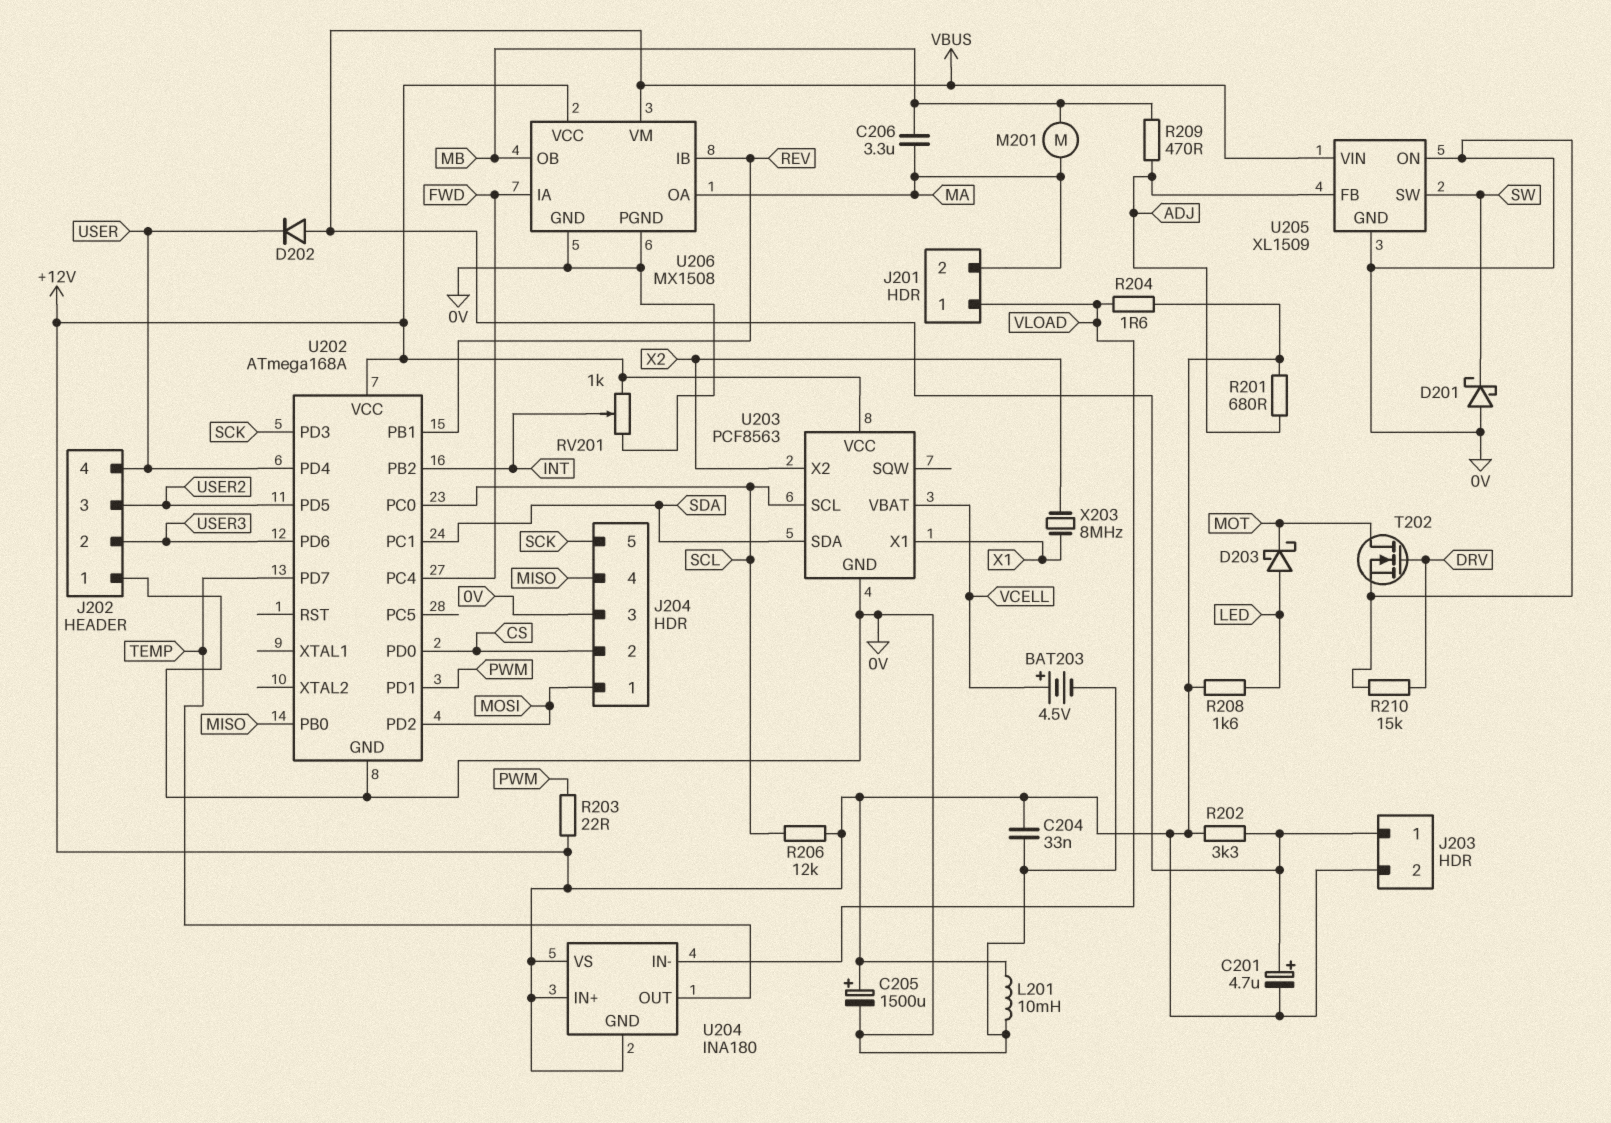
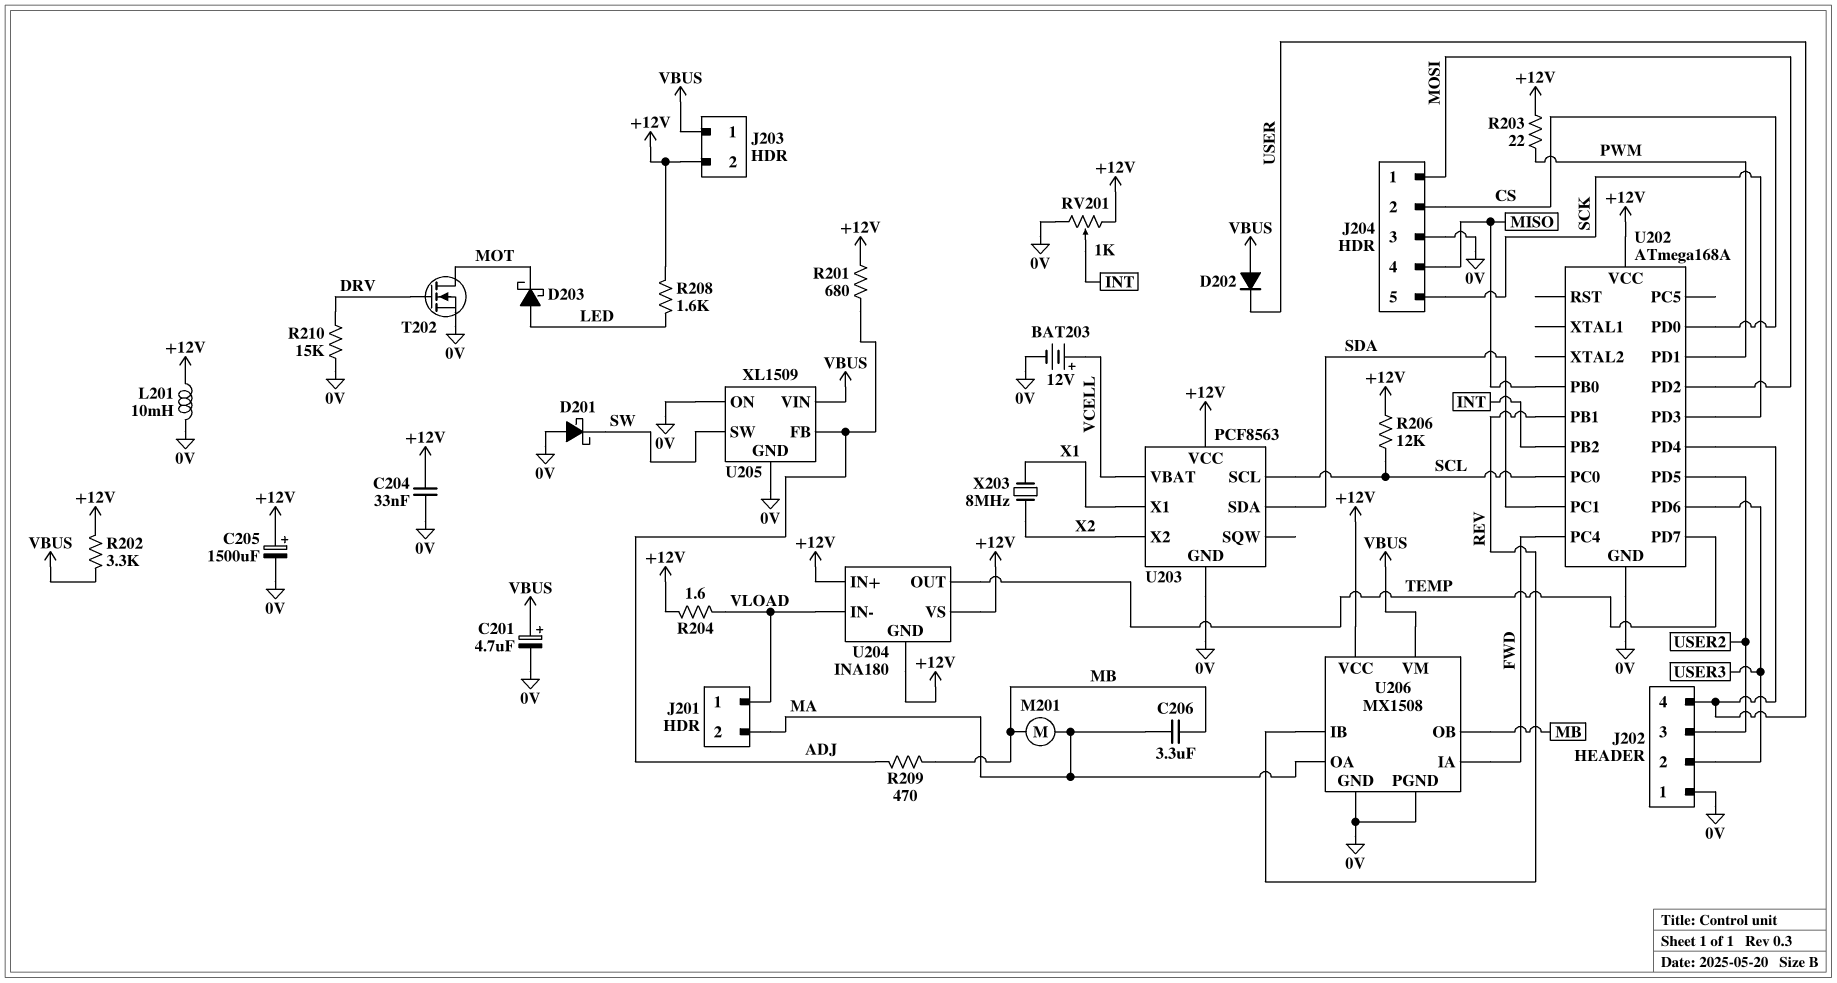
BAT203: 4.5V (plus VCELL, minus 0V) -> 12V (plus VCELL, minus 0V)
C201: 4.7uF (plus VBUS, minus +12V) -> 4.7uF (plus VBUS, minus 0V)

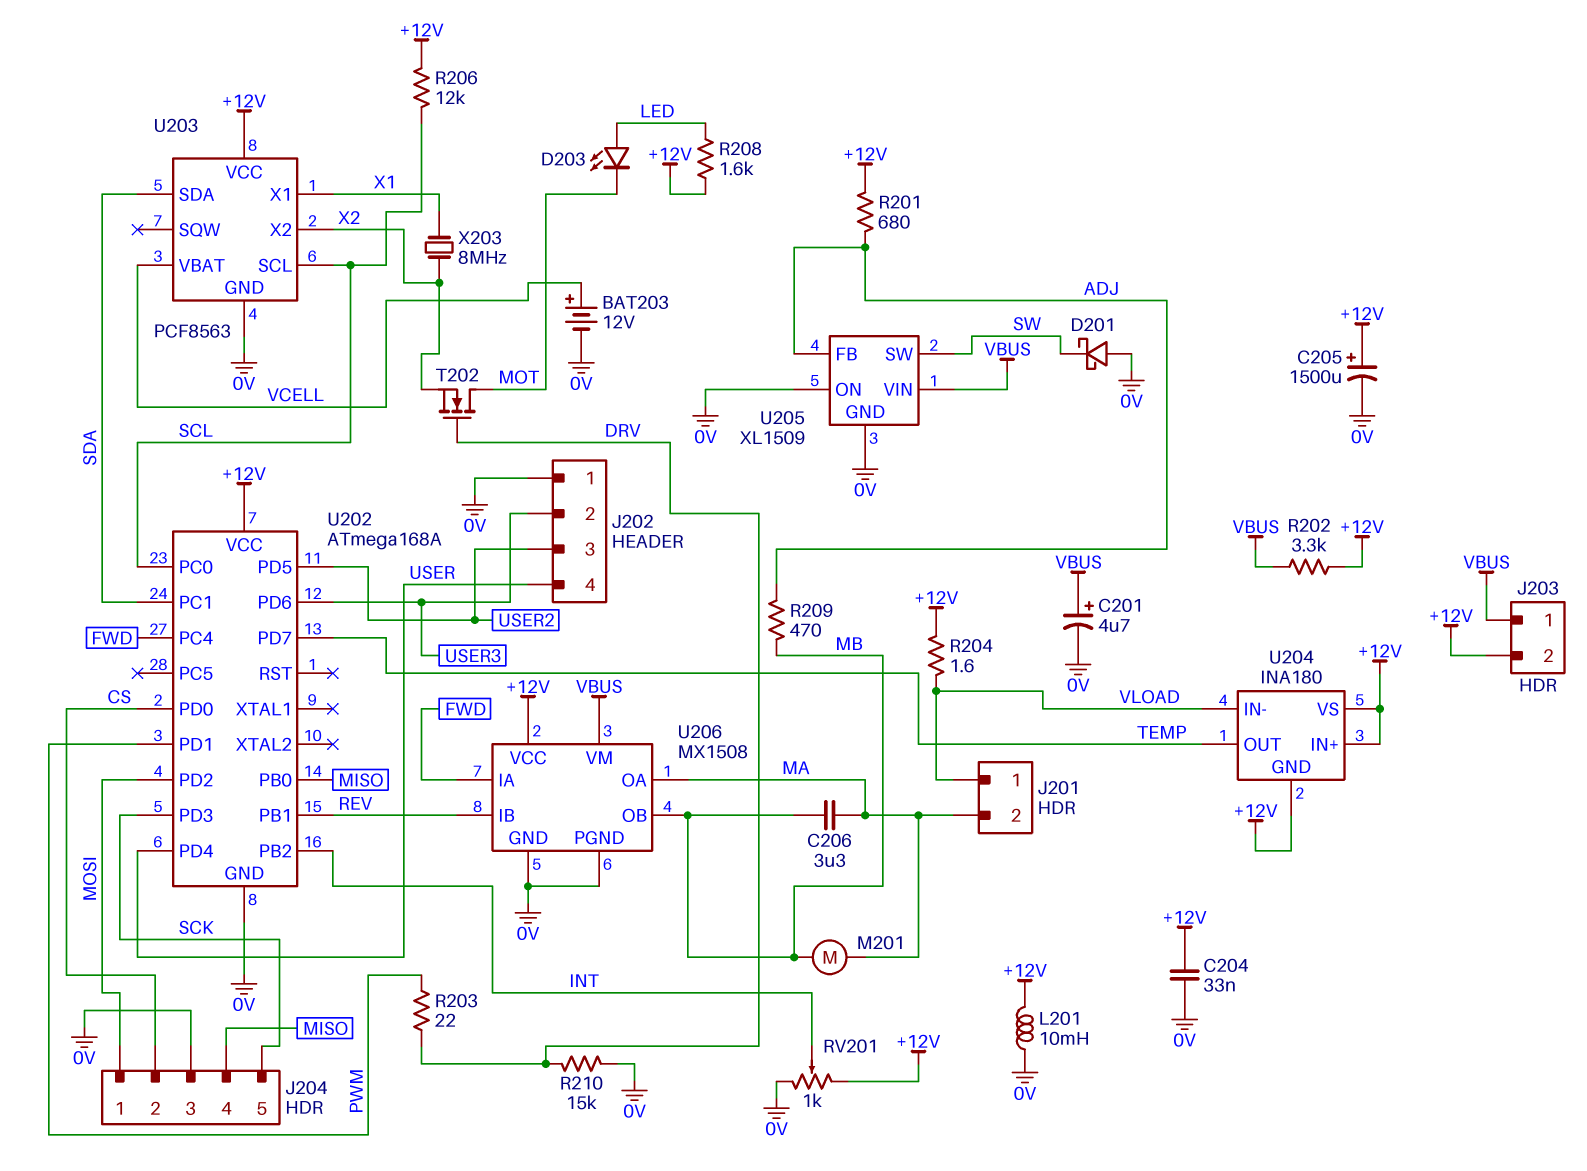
D202: diode (A VBUS, K USER) -> none
D203: schottky (A LED, K MOT) -> LED (A LED, K MOT)
R203: 22 (+12V, PWM) -> 22 (DRV, PWM)
T202: NMOS (G DRV, D MOT, S 0V) -> NMOS (G DRV, D MOT, S X2)

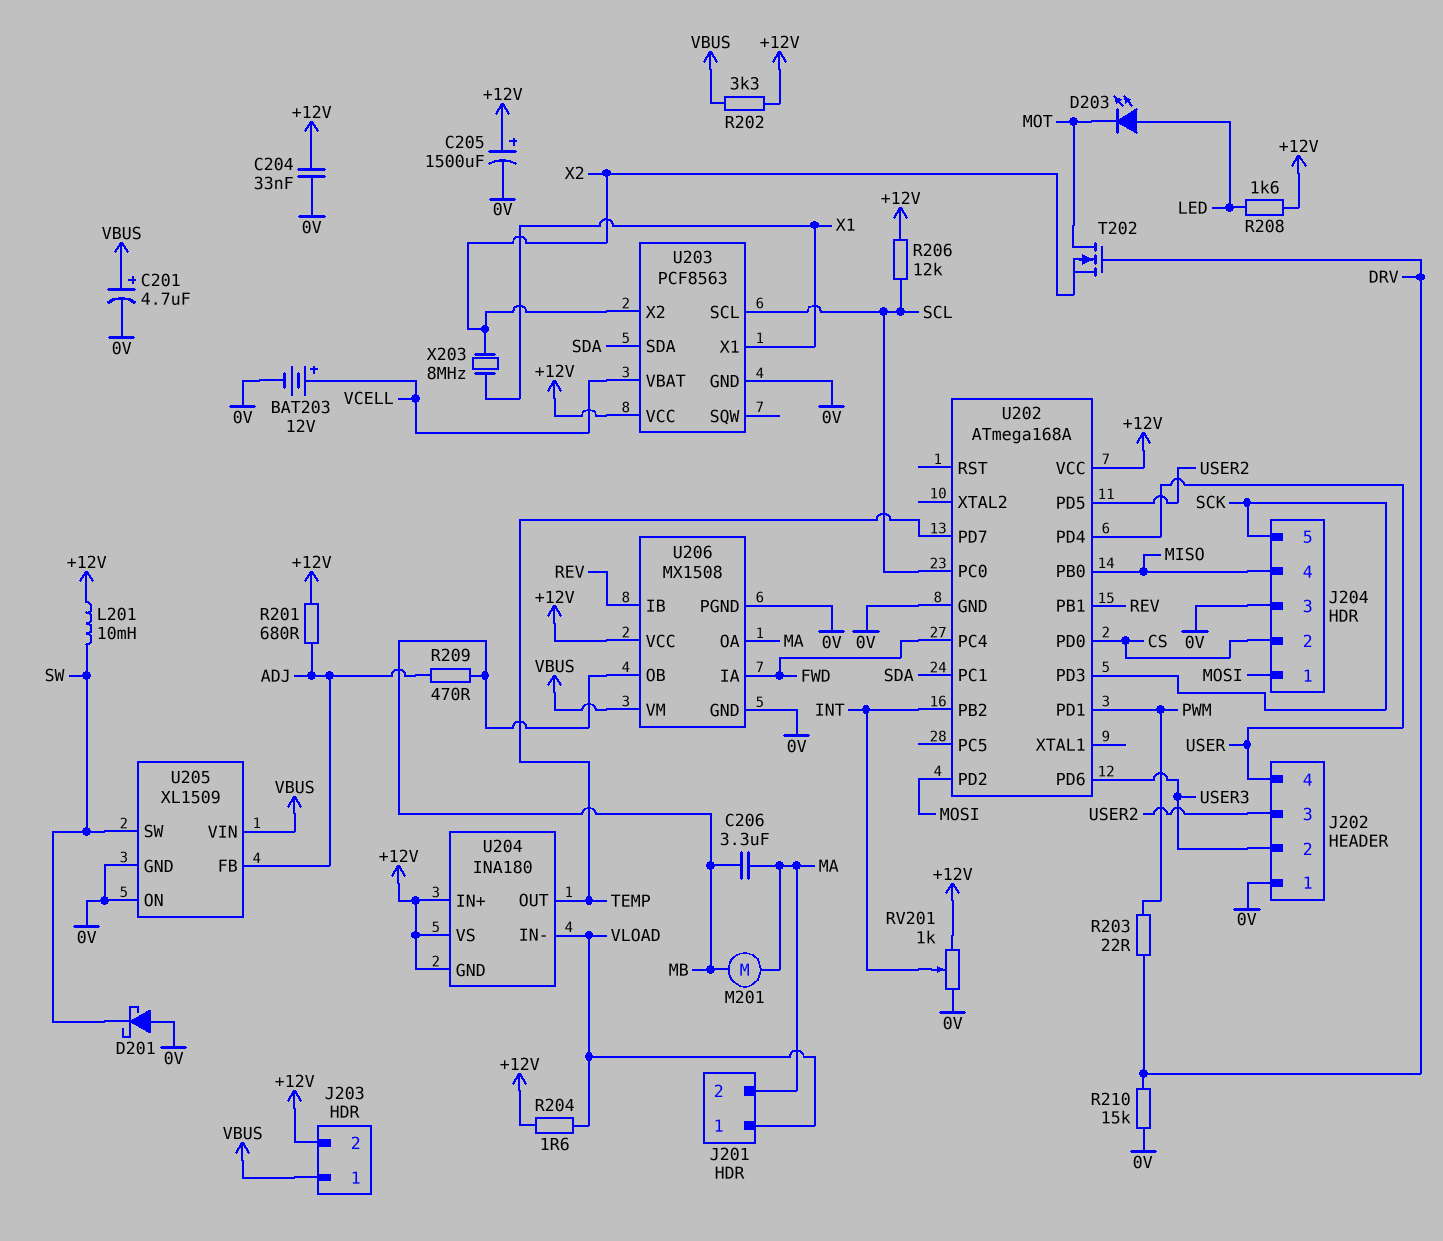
L201: 10mH (+12V, 0V) -> 10mH (+12V, SW)

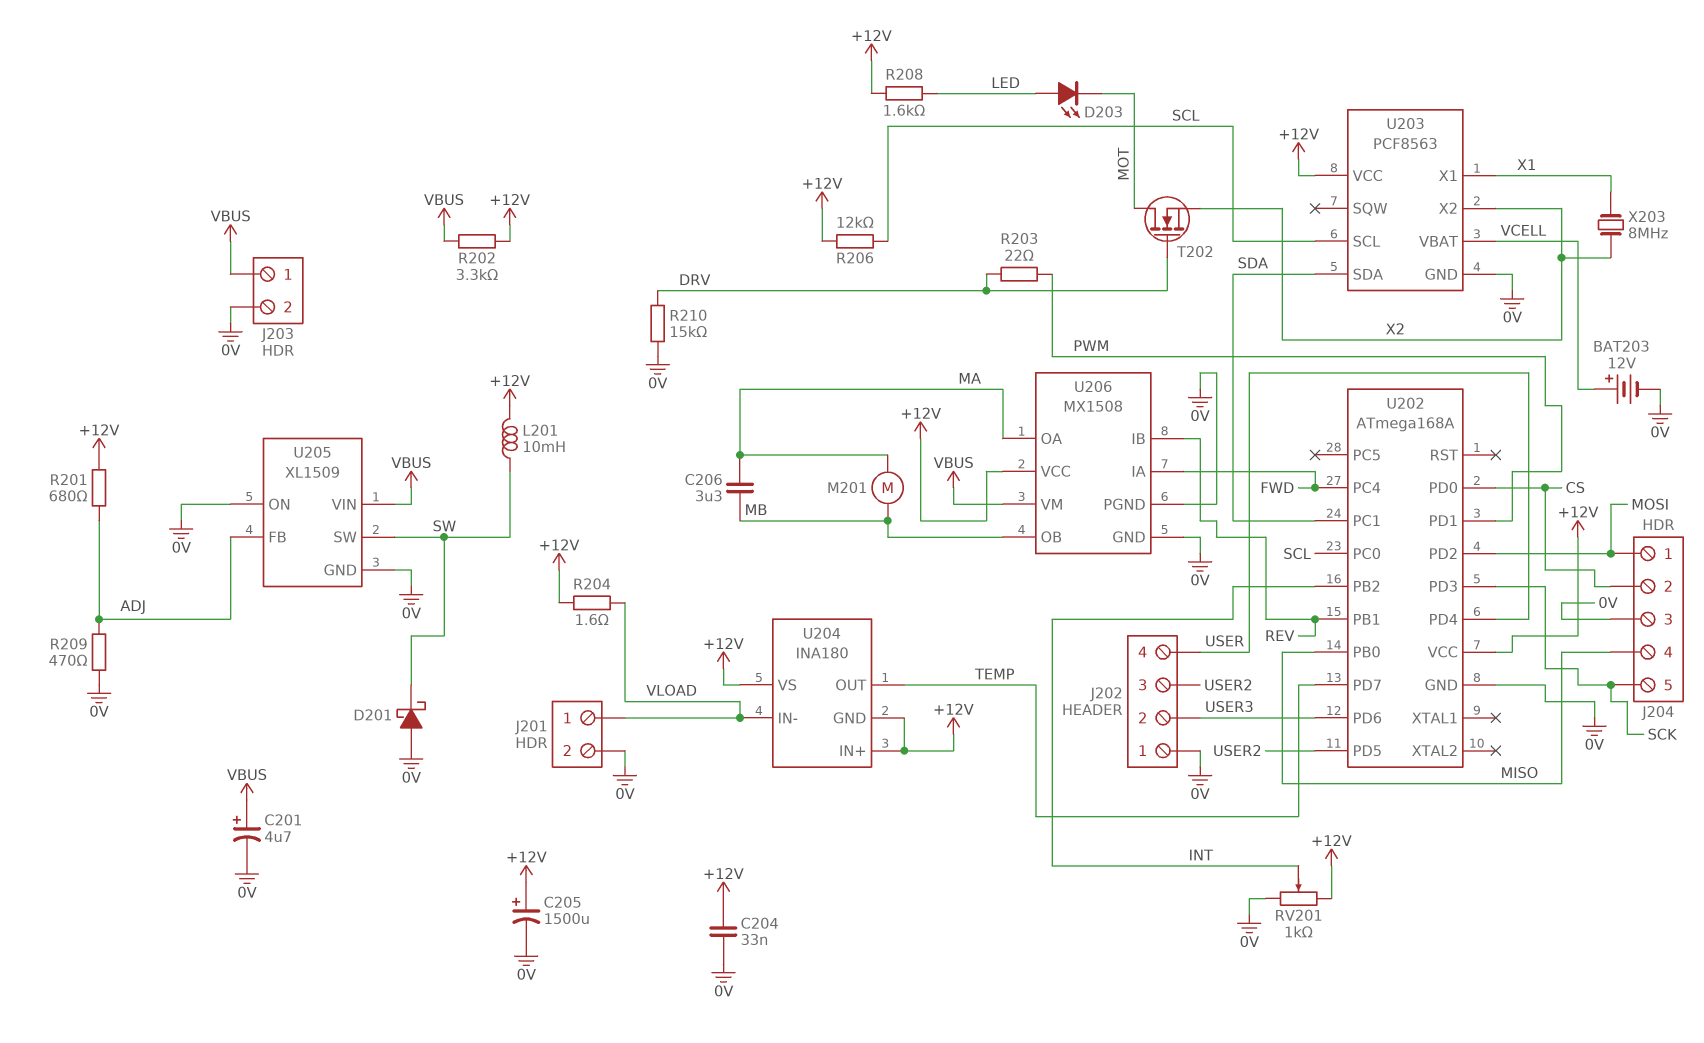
J201 pin 2: MA -> 0V
J203 pin 2: +12V -> 0V
R209: 470 (ADJ, MB) -> 470 (0V, ADJ)

